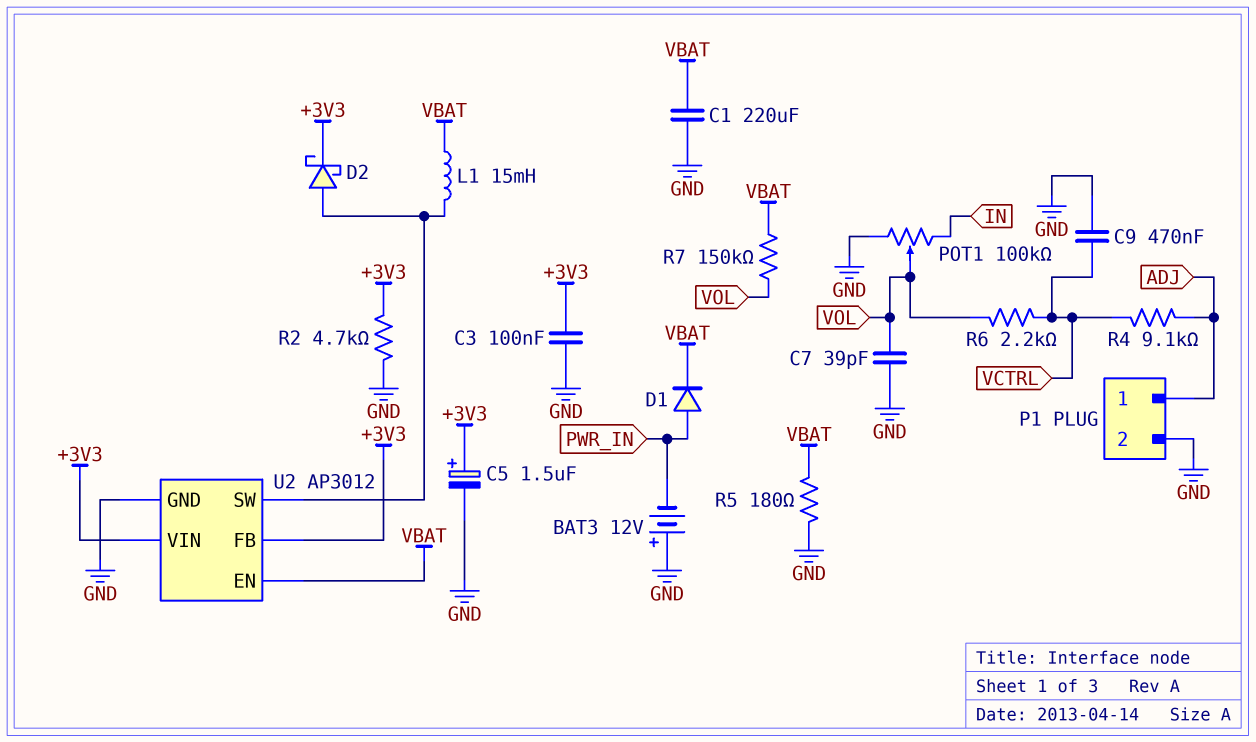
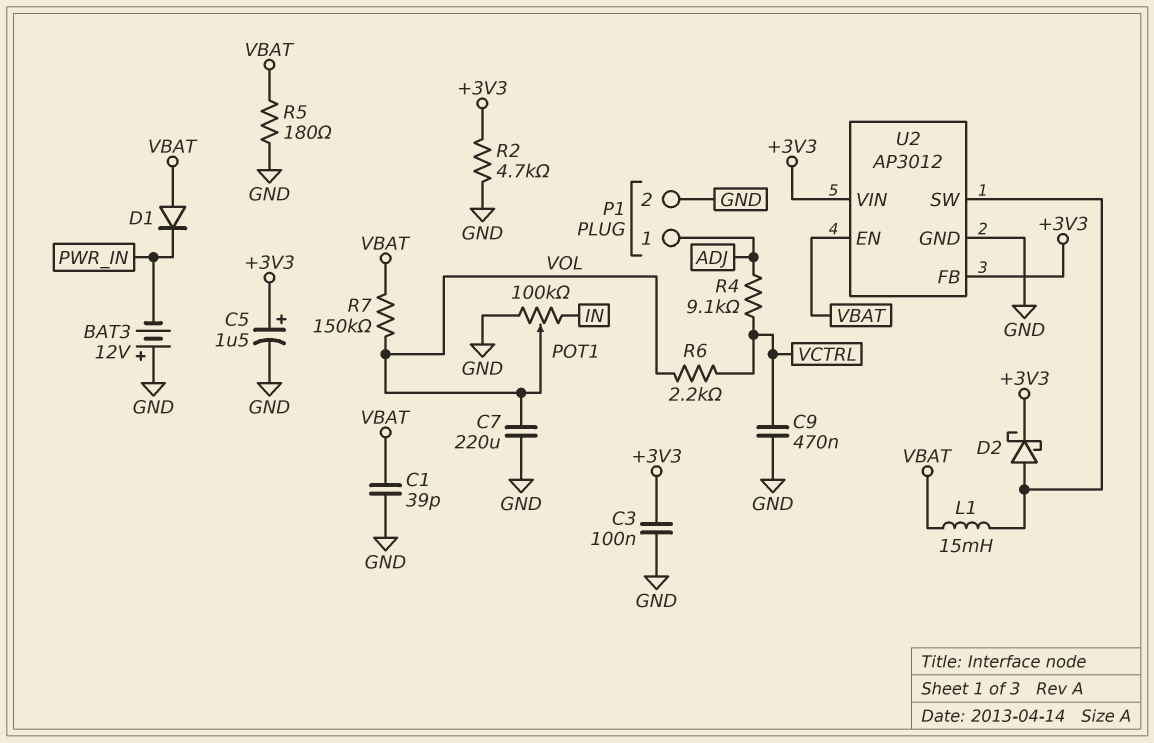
C1: 220uF (GND, VBAT) -> 39pF (GND, VBAT)
C7: 39pF (GND, VOL) -> 220uF (GND, VOL)
D1: diode (A PWR_IN, K VBAT) -> diode (A VBAT, K PWR_IN)

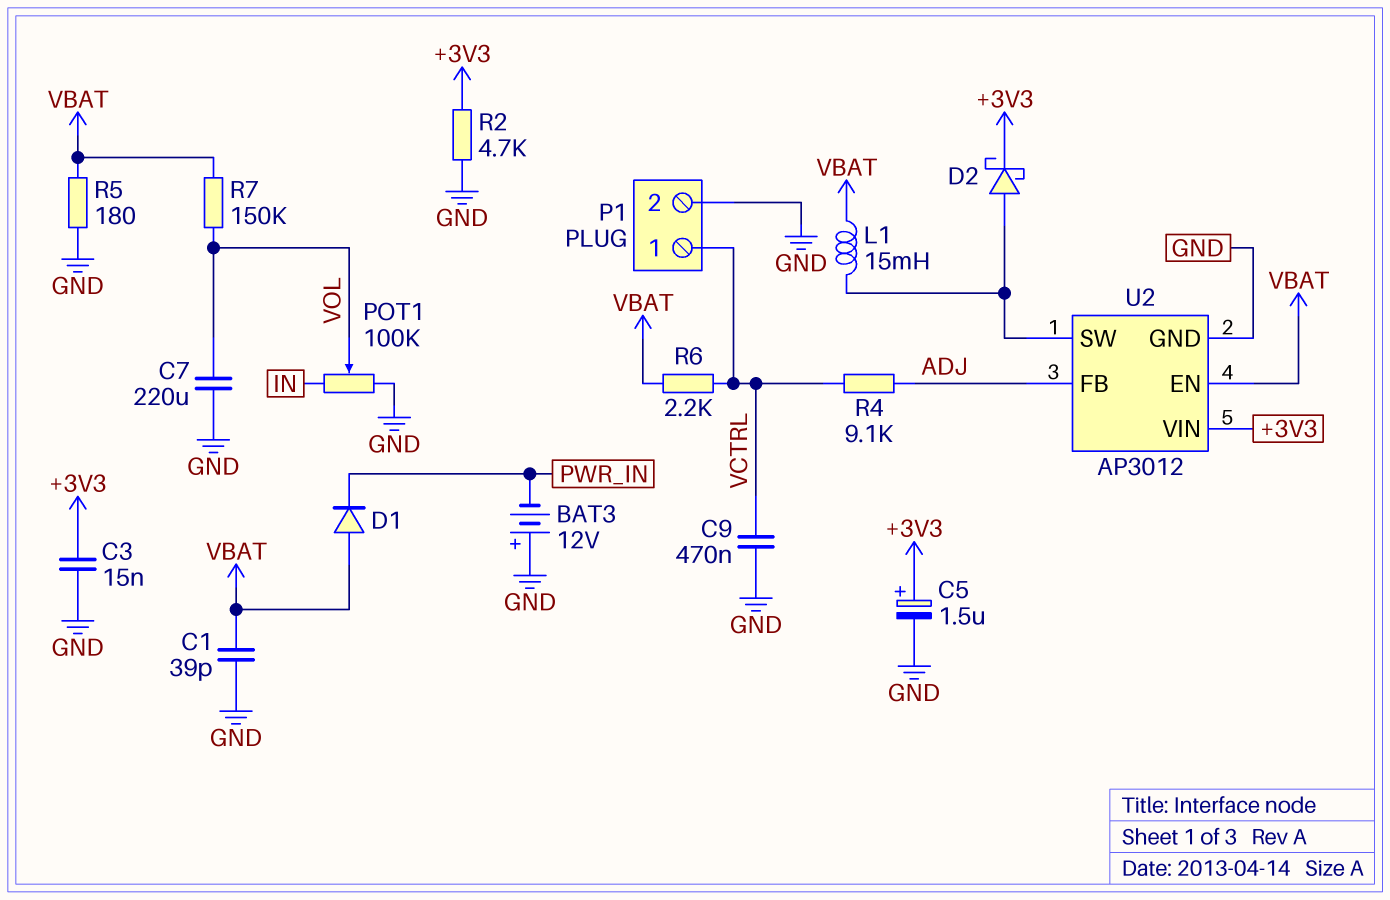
C3: 100nF (+3V3, GND) -> 15nF (+3V3, GND)
P1 pin 1: ADJ -> VCTRL
R6: 2.2k (VCTRL, VOL) -> 2.2k (VBAT, VCTRL)
U2 pin FB: +3V3 -> ADJ

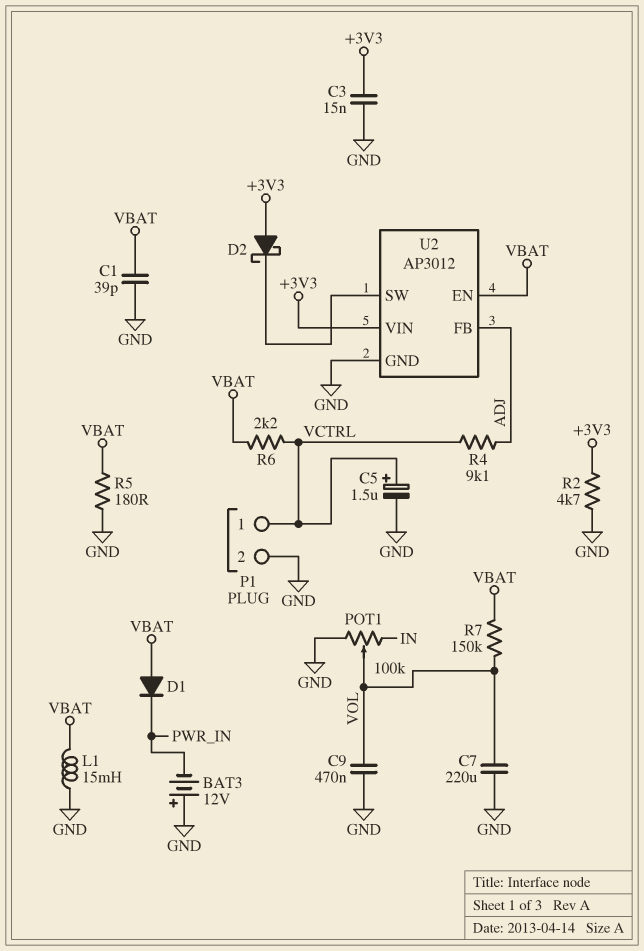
C5: 1.5uF (plus +3V3, minus GND) -> 1.5uF (plus VCTRL, minus GND)
C9: 470nF (GND, VCTRL) -> 470nF (GND, VOL)
D2: schottky (A U2/SW, K +3V3) -> schottky (A +3V3, K U2/SW)
L1: 15mH (U2/SW, VBAT) -> 15mH (GND, VBAT)

